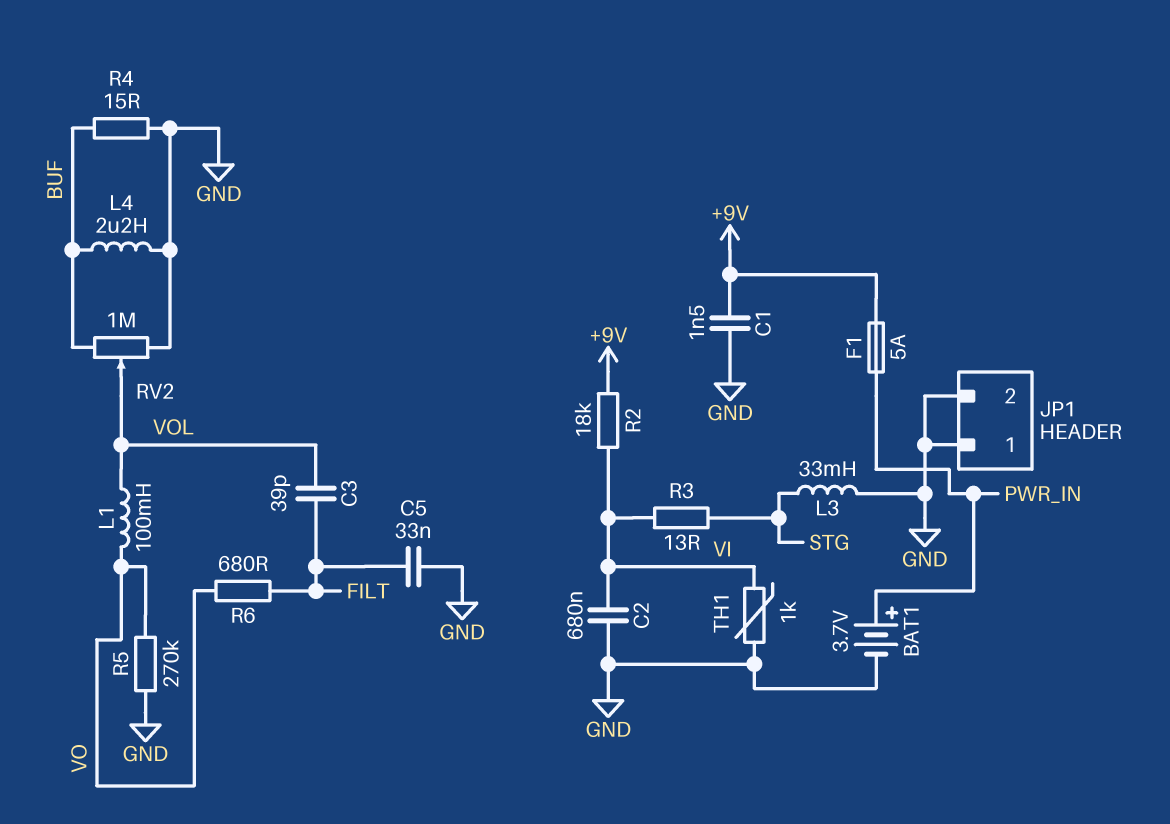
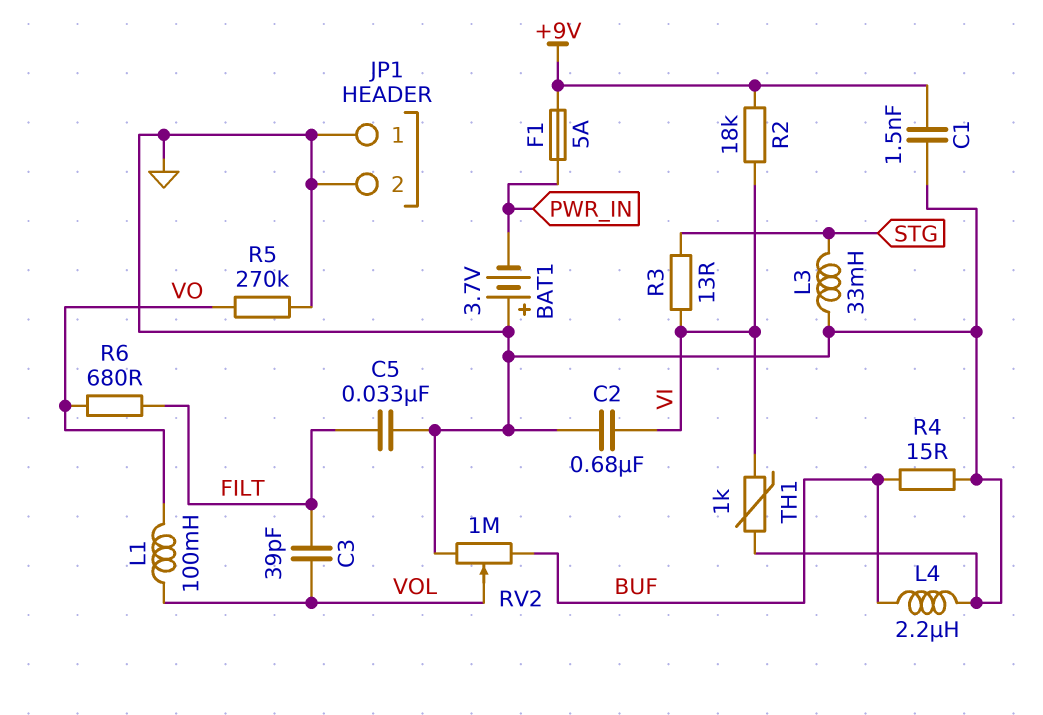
BAT1: 3.7V (plus PWR_IN, minus GND) -> 3.7V (plus GND, minus PWR_IN)

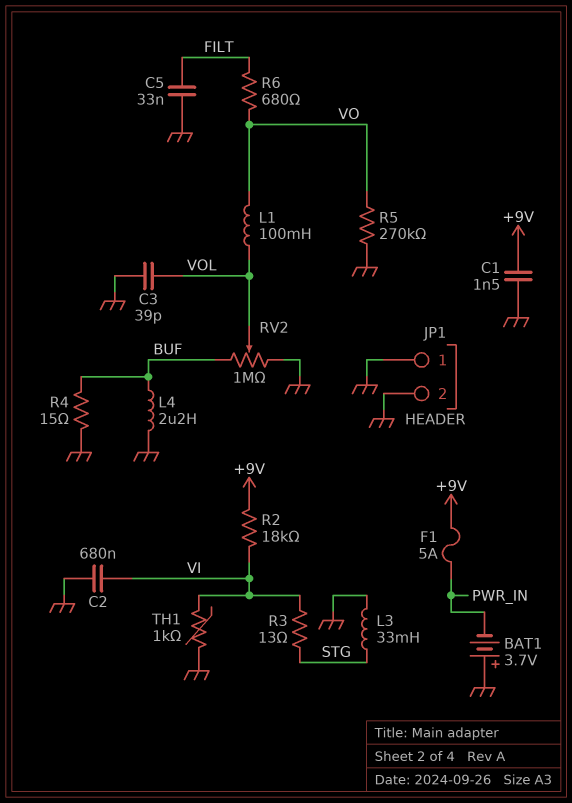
C3: 39pF (FILT, VOL) -> 39pF (GND, VOL)

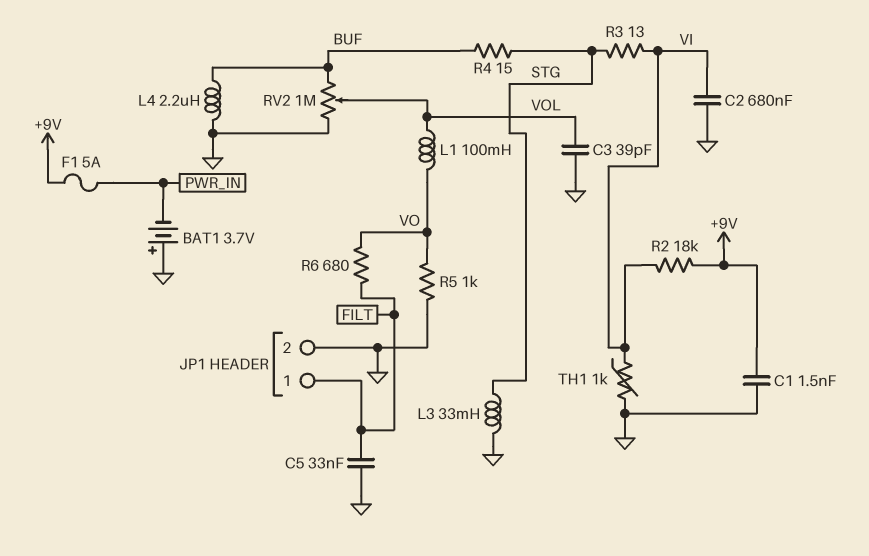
JP1 pin 1: GND -> FILT
R4: 15 (BUF, GND) -> 15 (BUF, STG)
R5: 270k (GND, VO) -> 1k (GND, VO)

